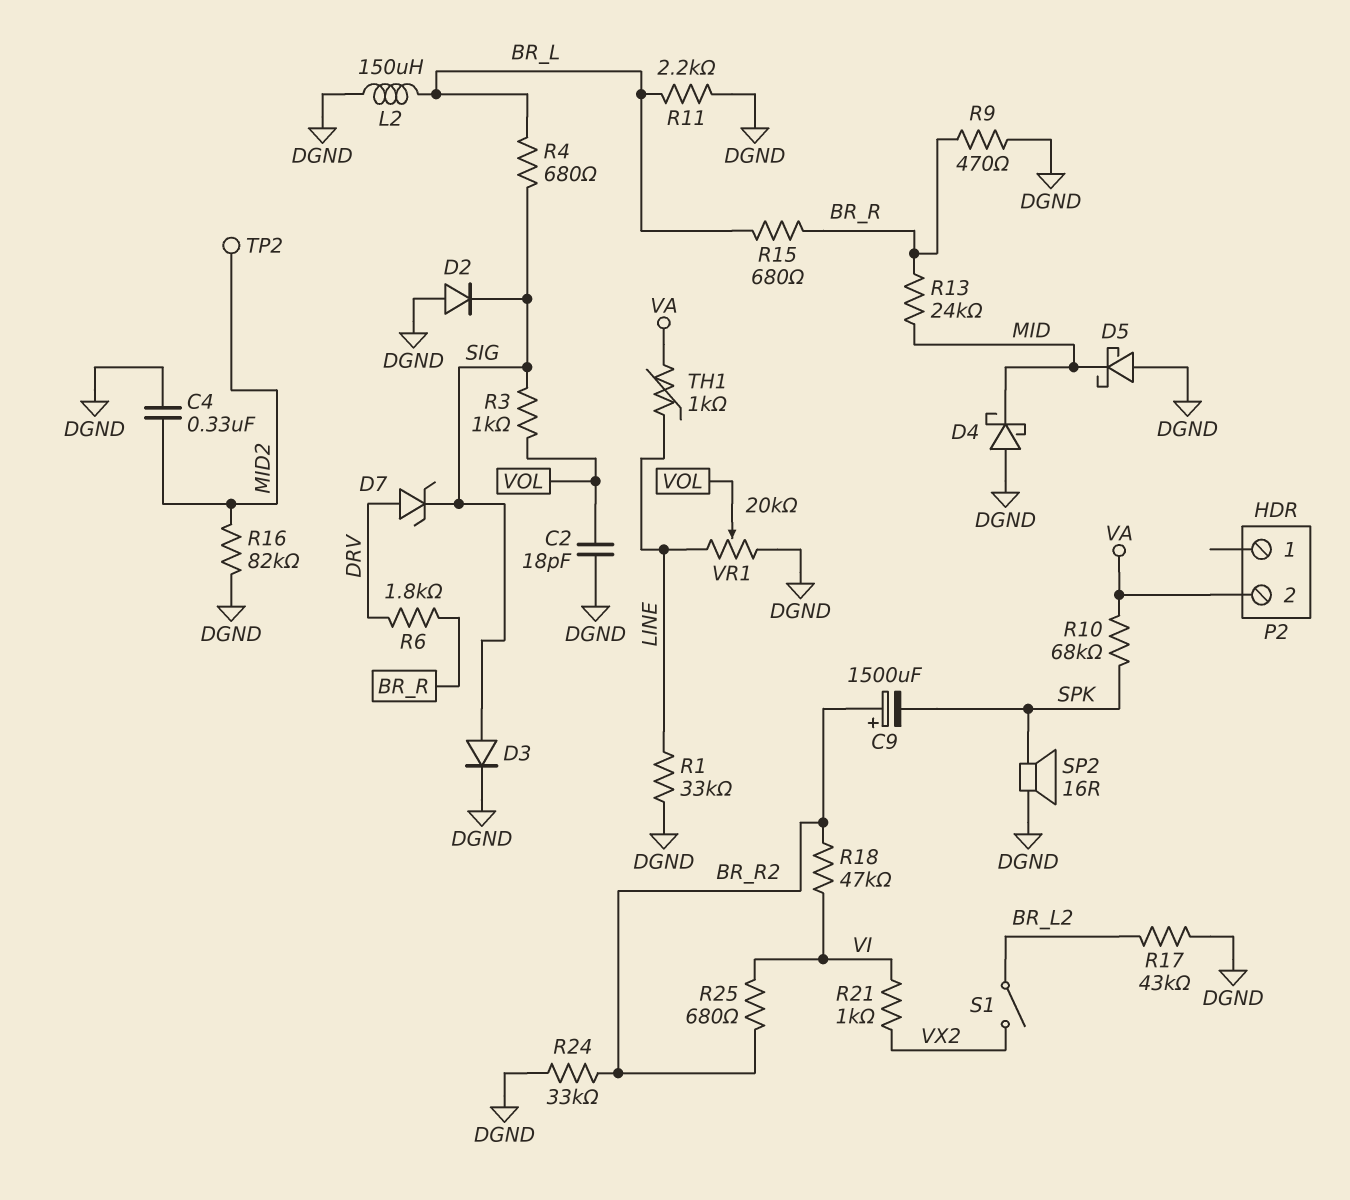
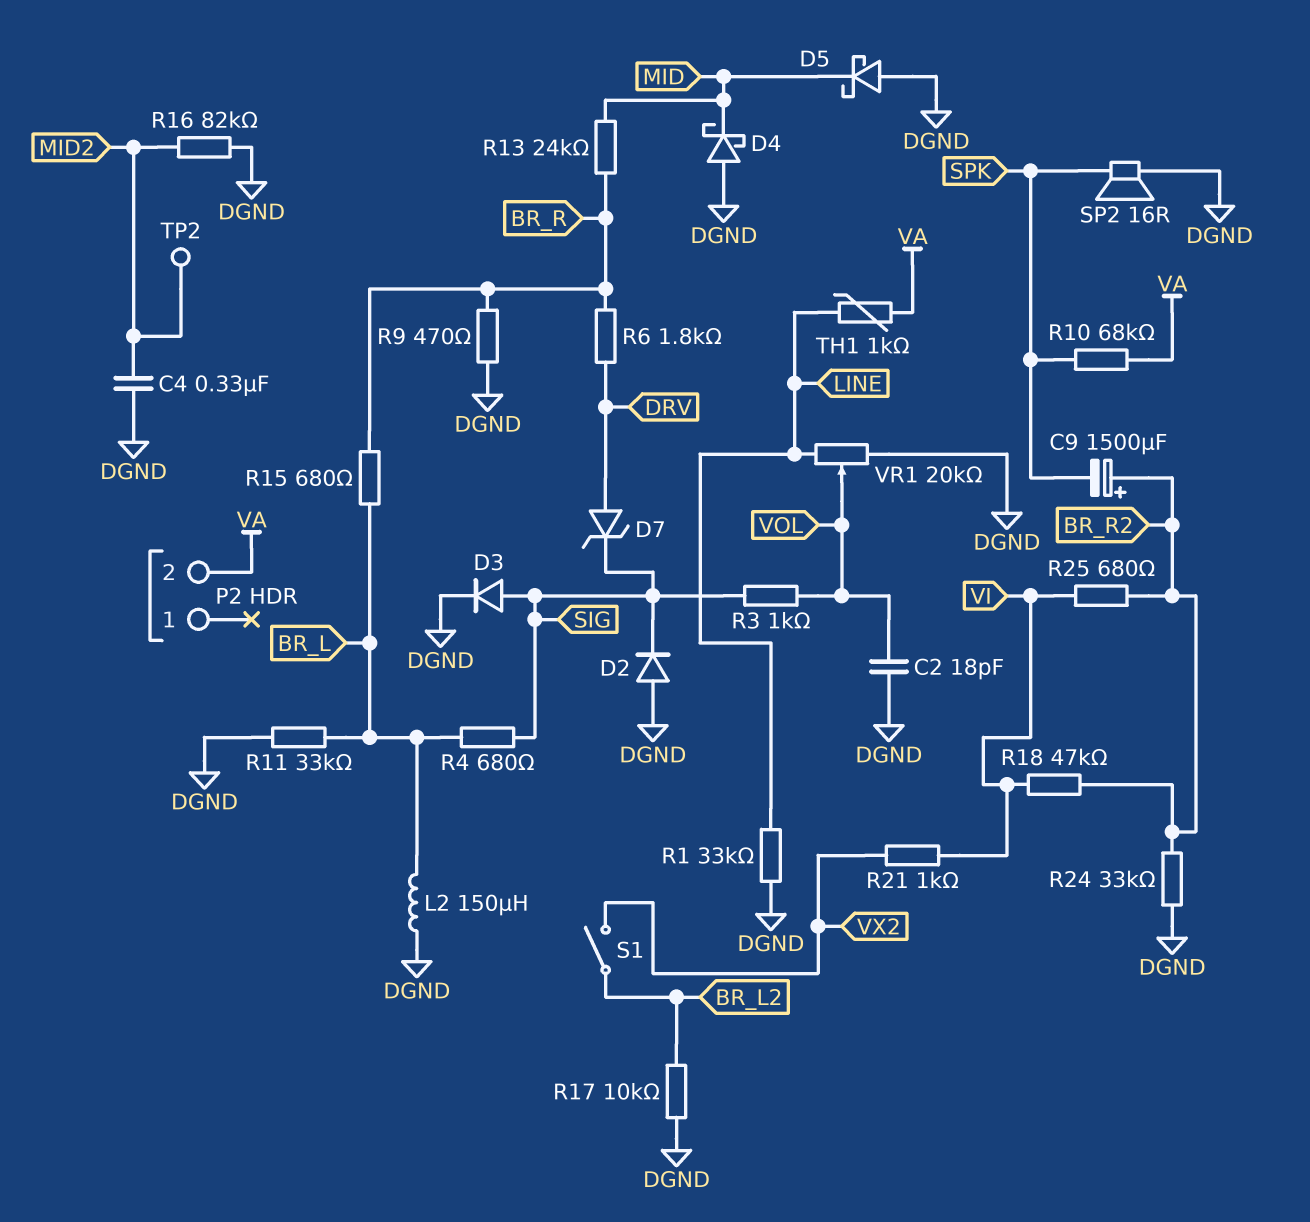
R11: 2.2k (BR_L, DGND) -> 33k (BR_L, DGND)
R17: 43k (BR_L2, DGND) -> 10k (BR_L2, DGND)

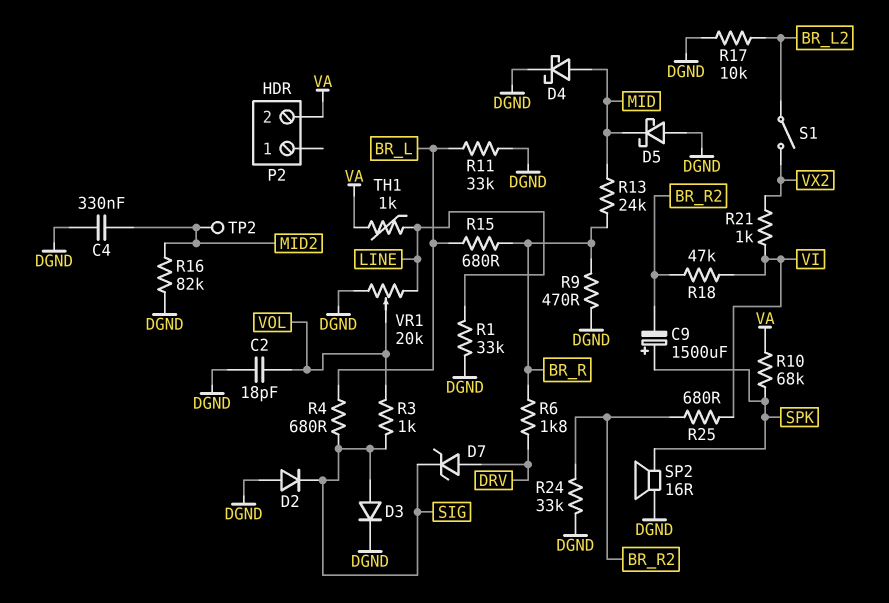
C9: 1500uF (plus BR_R2, minus SPK) -> 1500uF (plus SPK, minus BR_R2)
D4: schottky (A DGND, K MID) -> schottky (A MID, K DGND)
L2: 150uH (BR_L, DGND) -> none

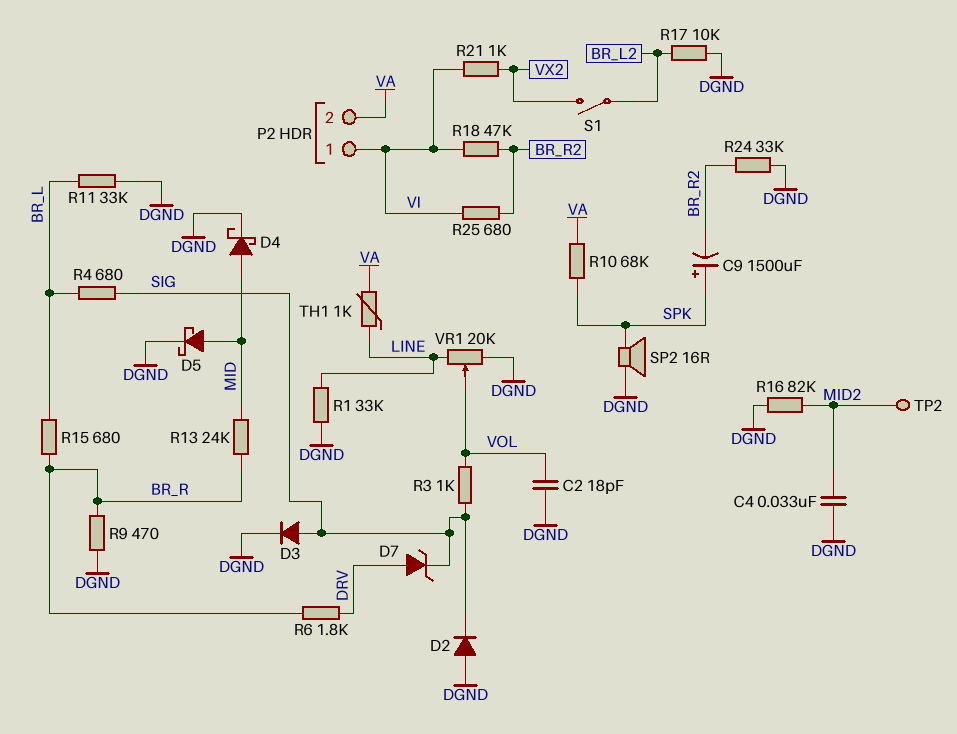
C4: 330nF (DGND, MID2) -> 33nF (DGND, MID2)
D5: schottky (A DGND, K MID) -> schottky (A MID, K DGND)
P2 pin 1: none -> VI

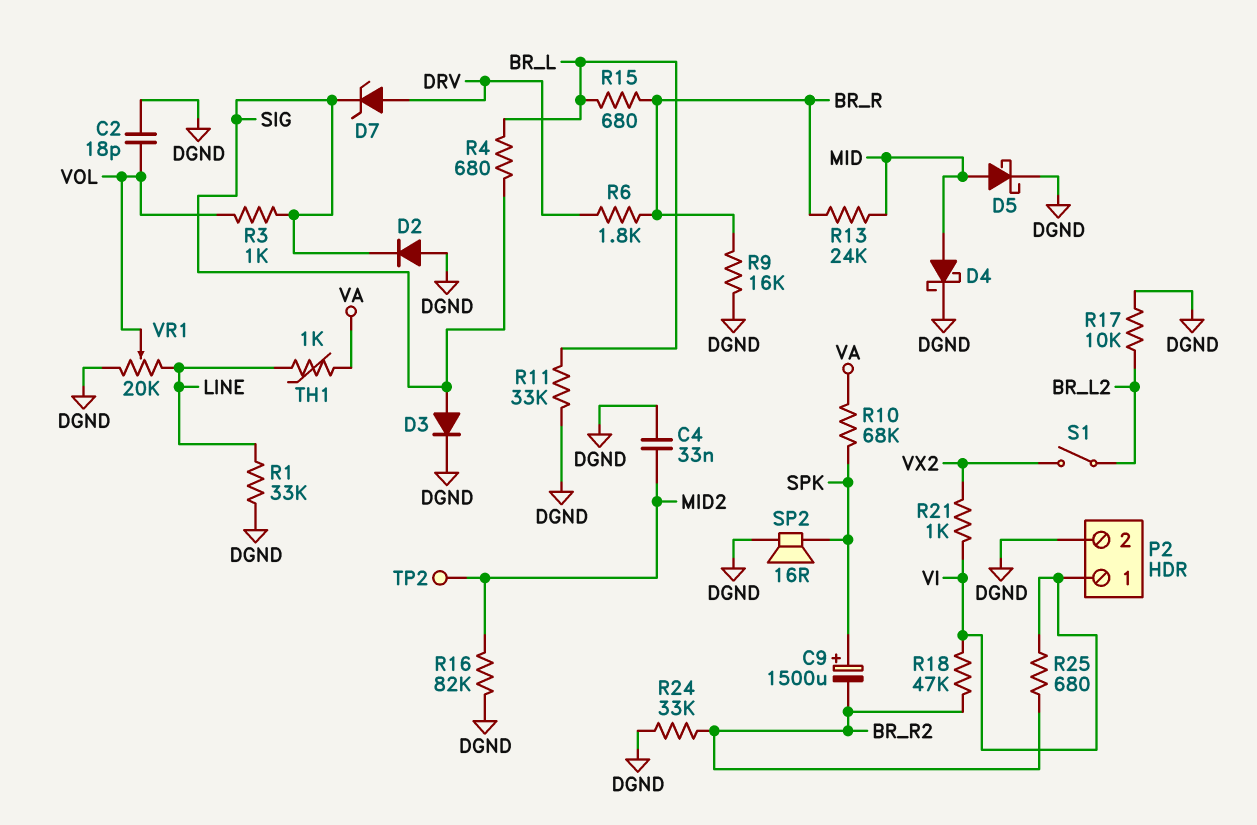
P2 pin 2: VA -> DGND
R9: 470 (BR_R, DGND) -> 16k (BR_R, DGND)

